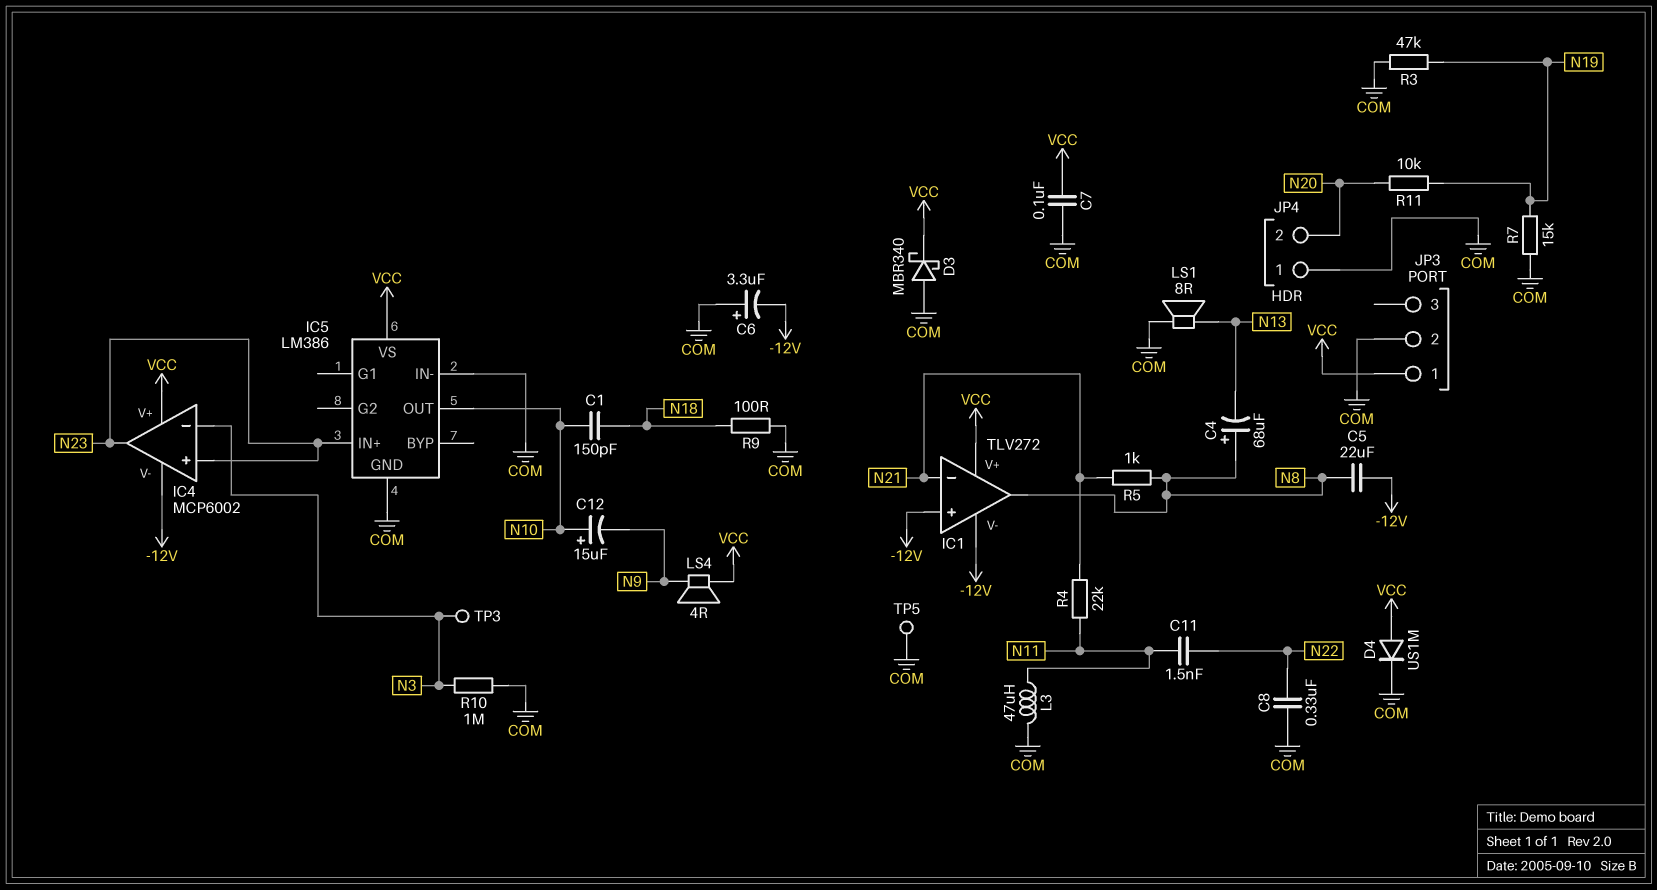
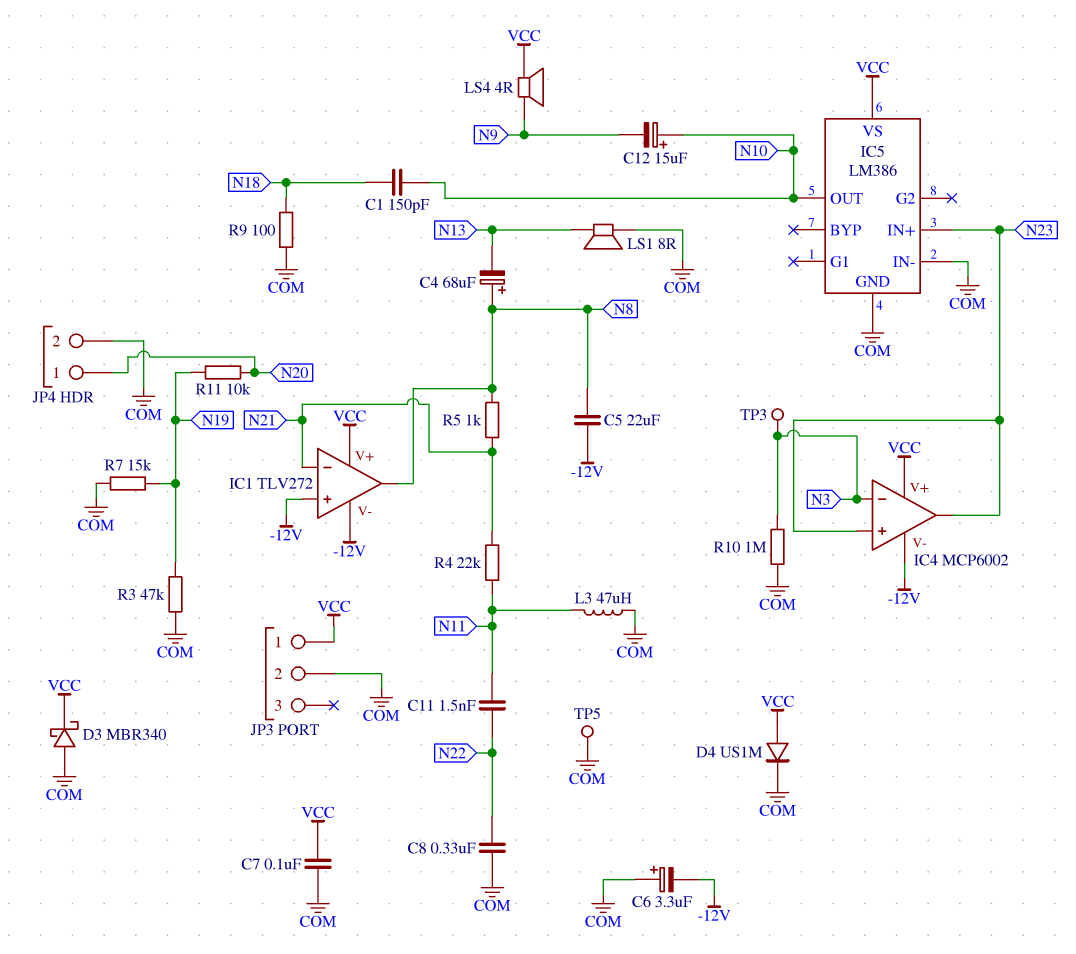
JP4 pin 1: COM -> N20
JP4 pin 2: N20 -> COM

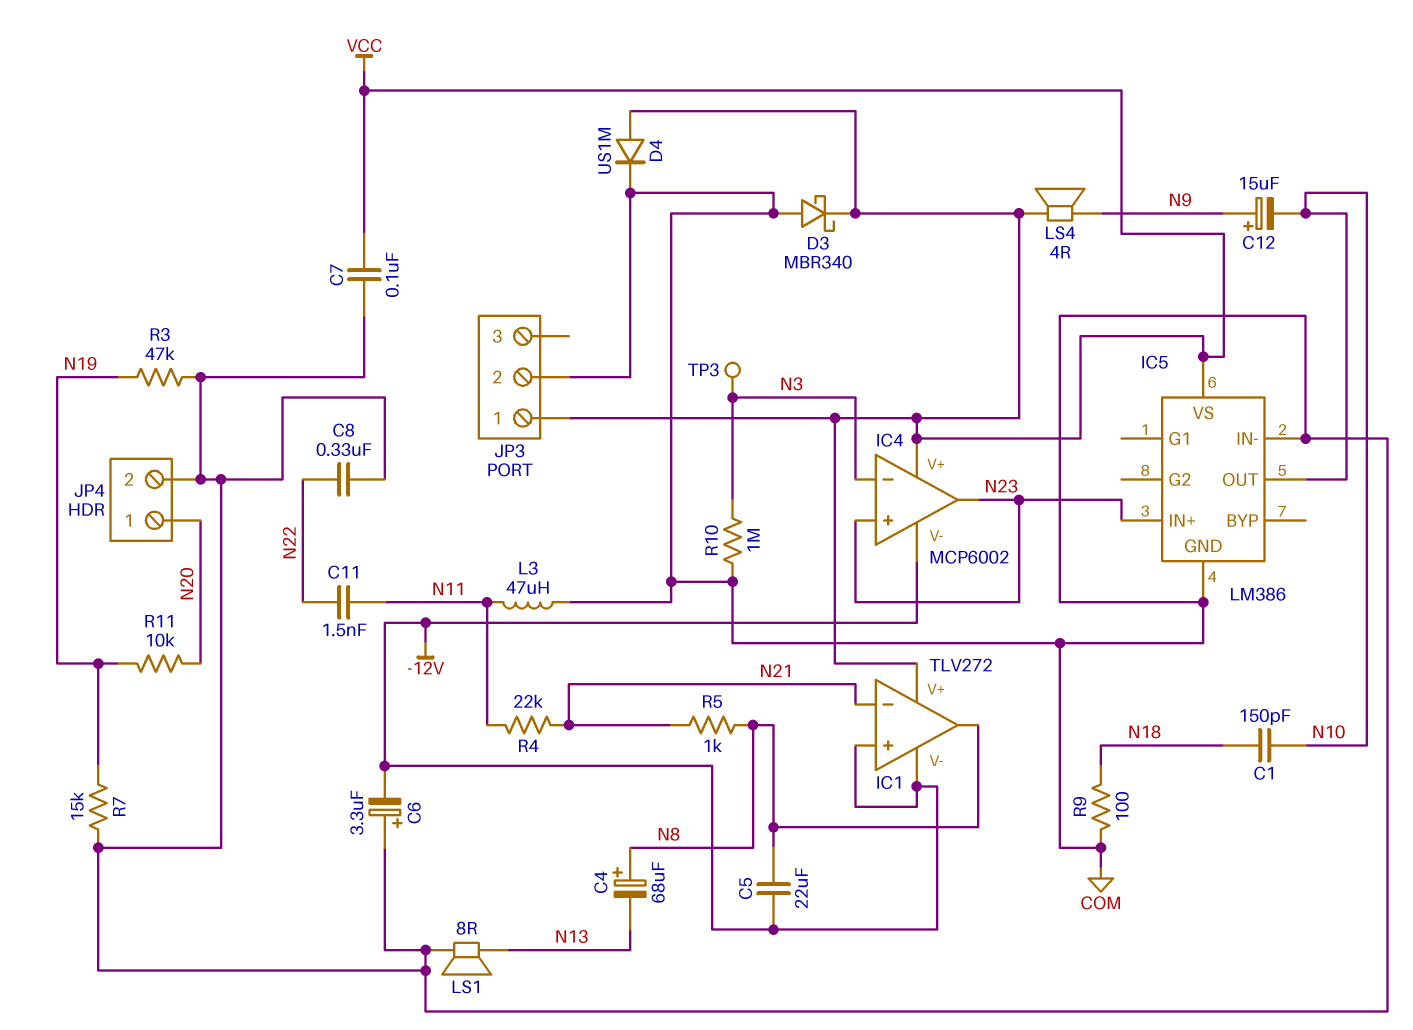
C12: 15uF (plus N10, minus N9) -> 15uF (plus N9, minus N10)
TP5: test point (COM) -> none

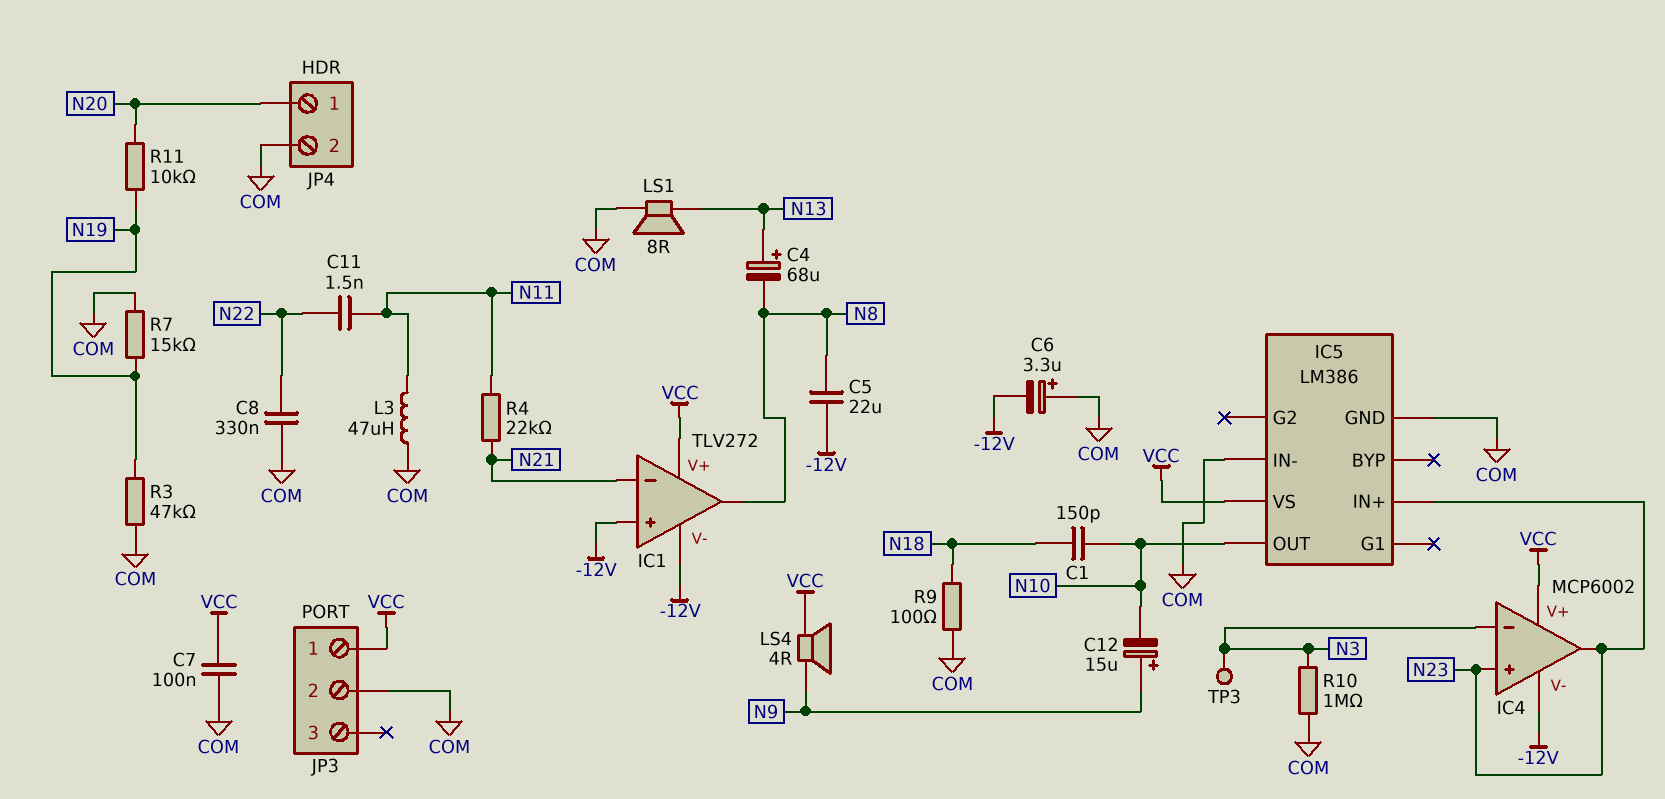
C4: 68uF (plus N8, minus N13) -> 68uF (plus N13, minus N8)
D3: schottky MBR340 (A COM, K VCC) -> none
D4: diode US1M (A VCC, K COM) -> none
R5: 1k (N8, N21) -> none

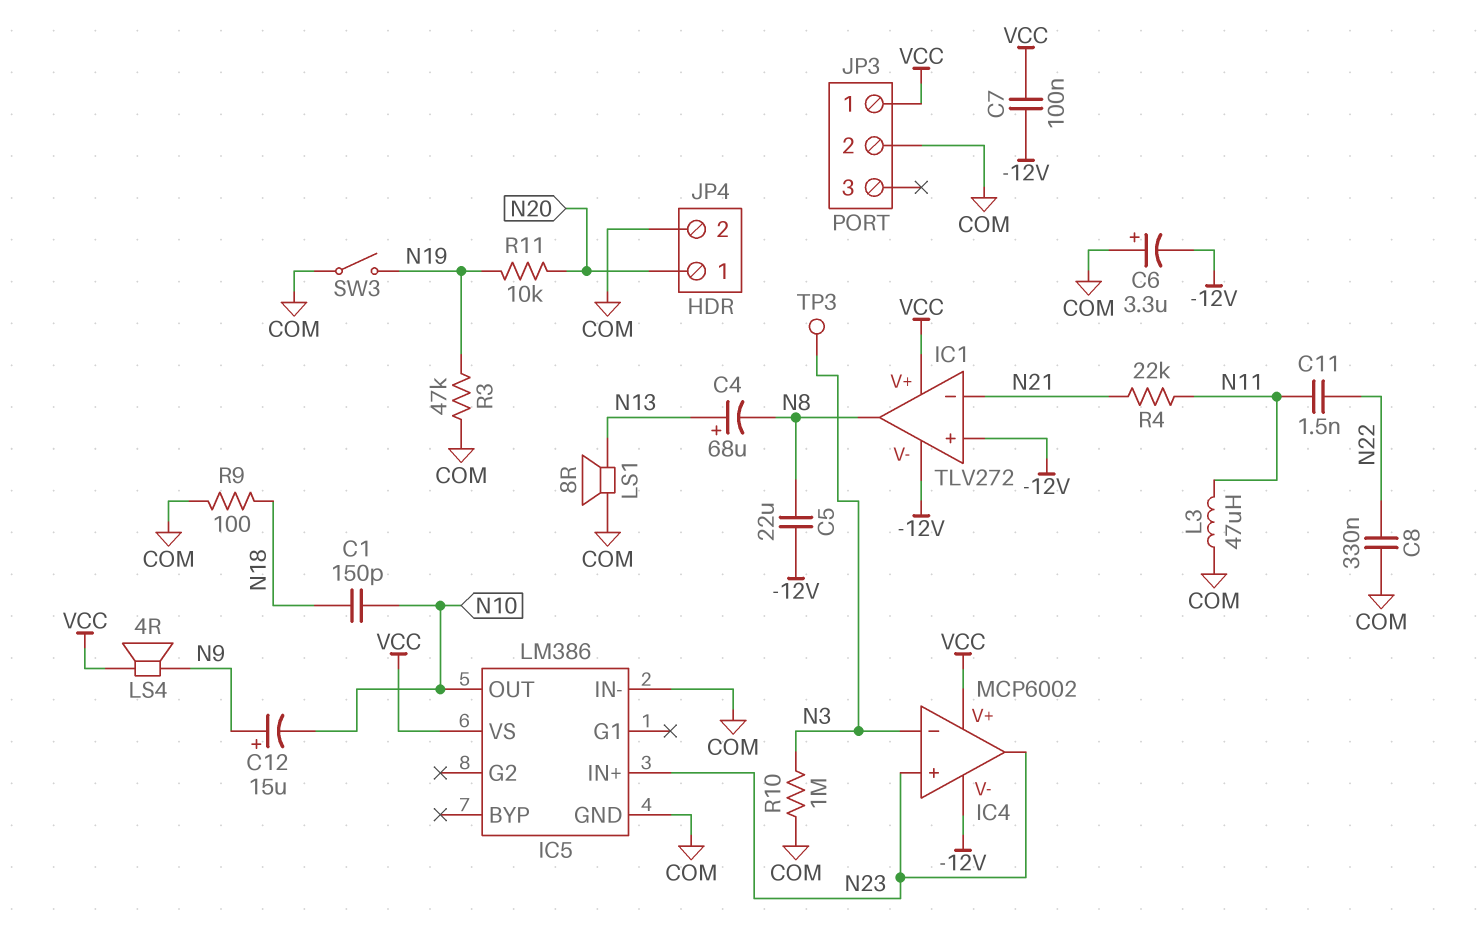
C7: 100nF (COM, VCC) -> 100nF (-12V, VCC)
R7: 15k (COM, N19) -> none
SW3: none -> switch (COM, N19)

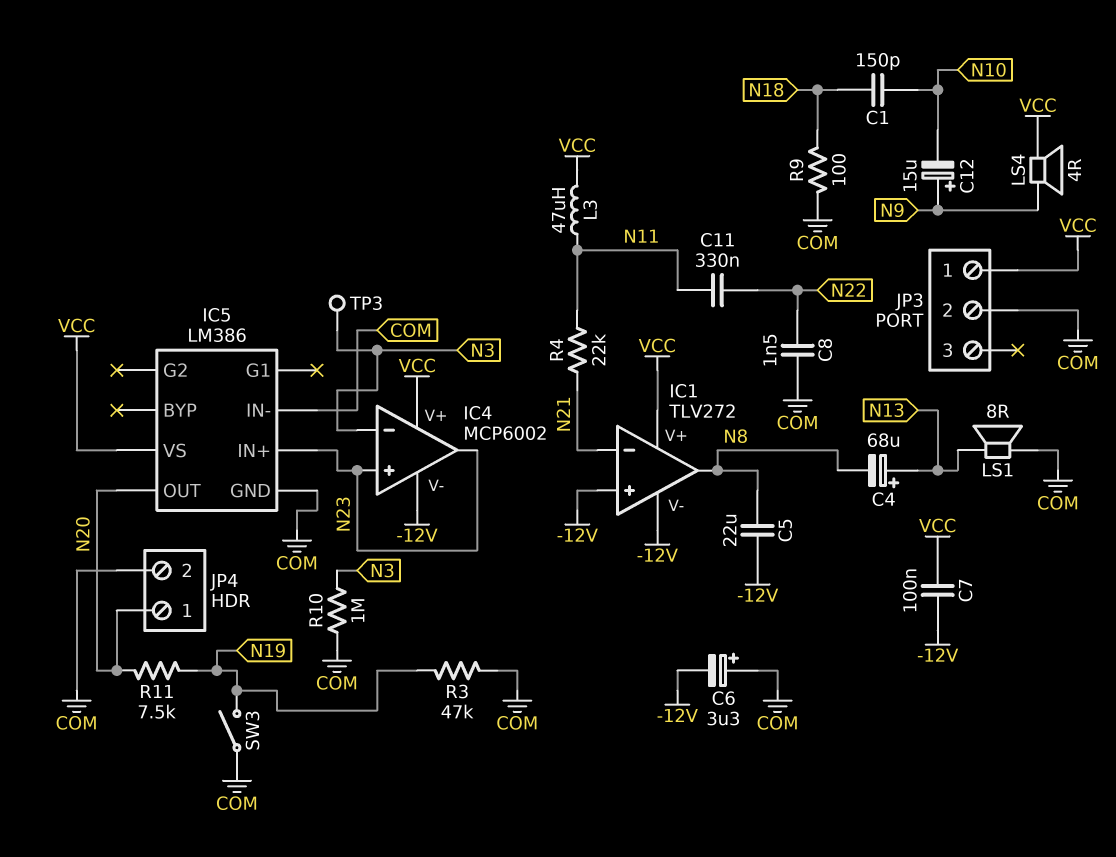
C8: 330nF (COM, N22) -> 1.5nF (COM, N22)
C11: 1.5nF (N11, N22) -> 330nF (N11, N22)
IC5 pin OUT: N10 -> N20
L3: 47uH (COM, N11) -> 47uH (N11, VCC)
R11: 10k (N19, N20) -> 7.5k (N19, N20)

